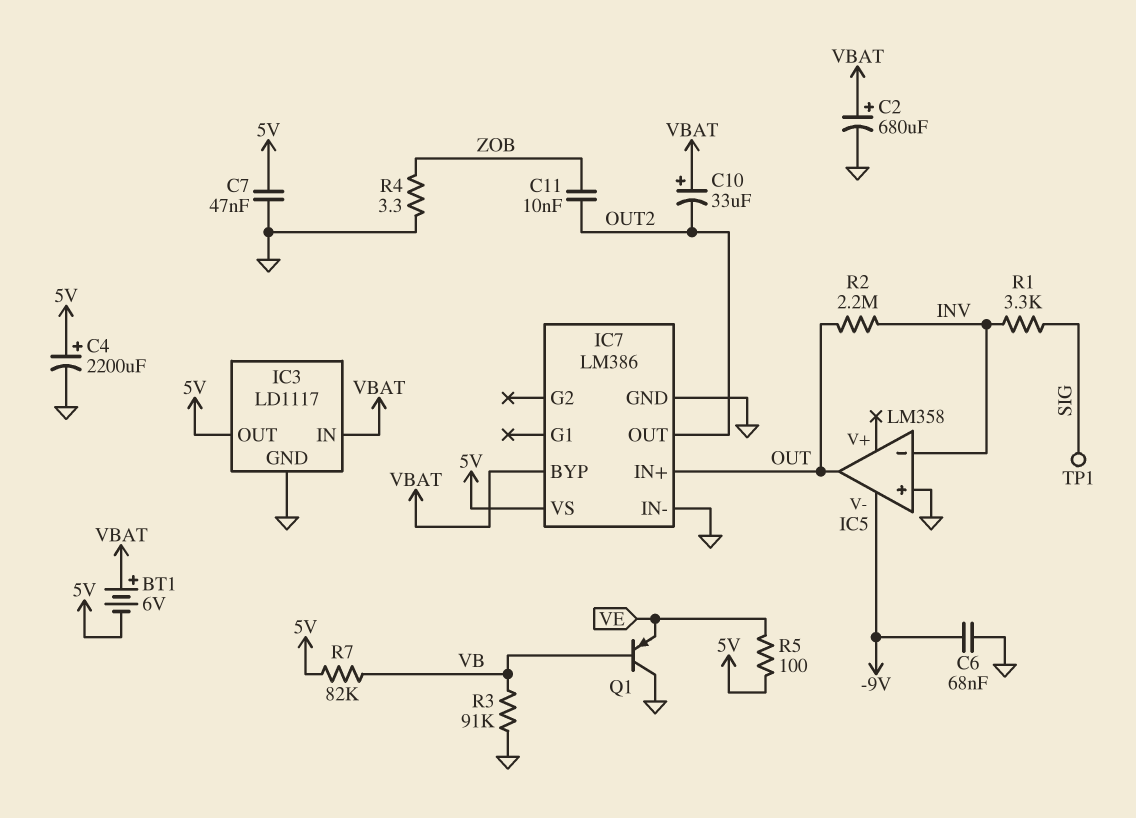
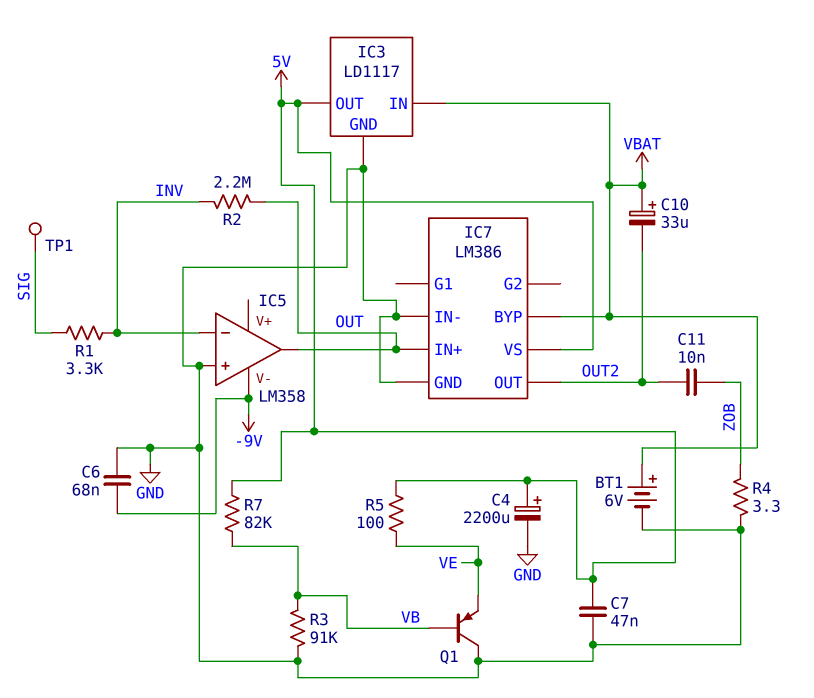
BT1: 6V (plus VBAT, minus 5V) -> 6V (plus VBAT, minus GND)
C2: 680uF (plus VBAT, minus GND) -> none

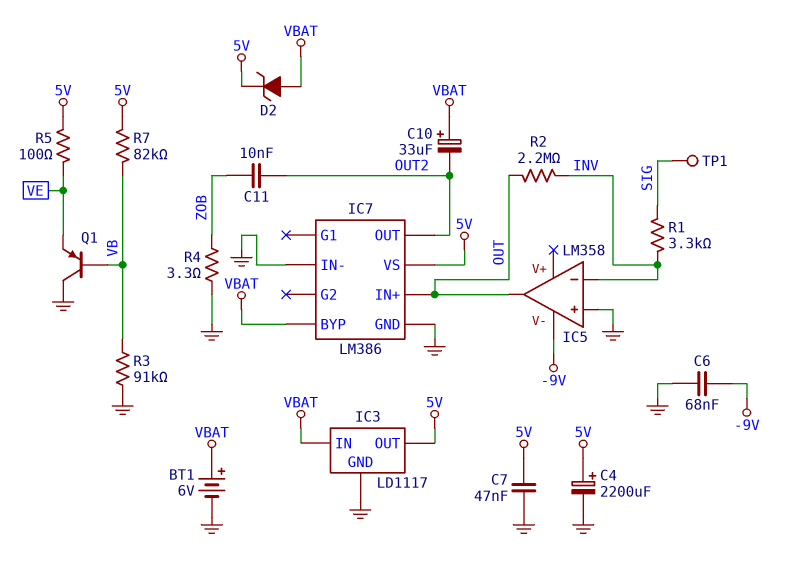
D2: none -> zener (A VBAT, K 5V)

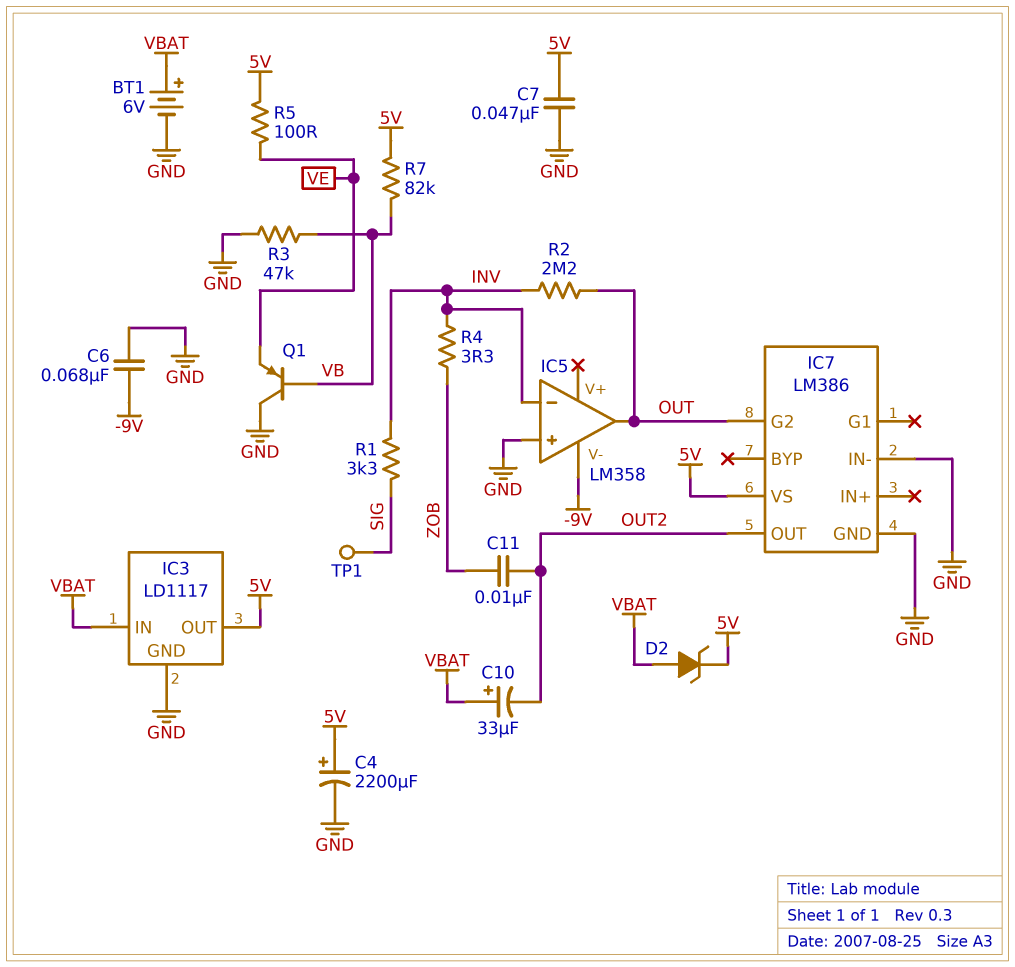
IC7 pin BYP: VBAT -> none
IC7 pin G2: none -> OUT
IC7 pin IN+: OUT -> none
R3: 91k (GND, VB) -> 47k (GND, VB)
R4: 3.3 (GND, ZOB) -> 3.3 (INV, ZOB)

